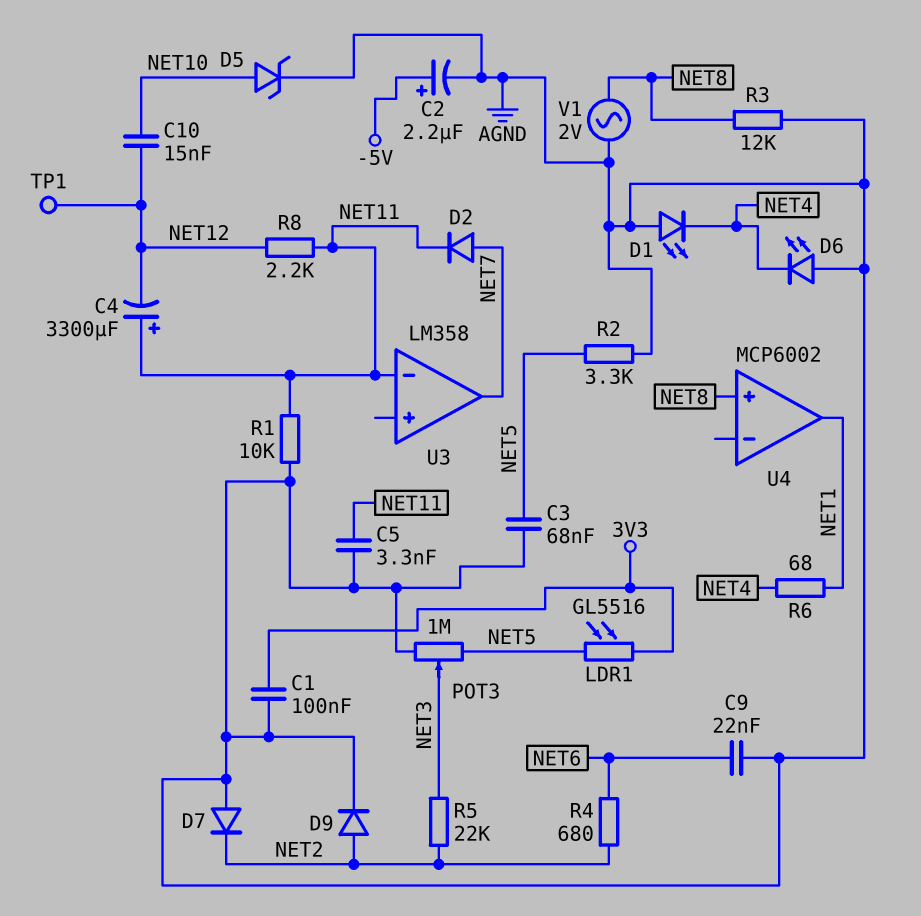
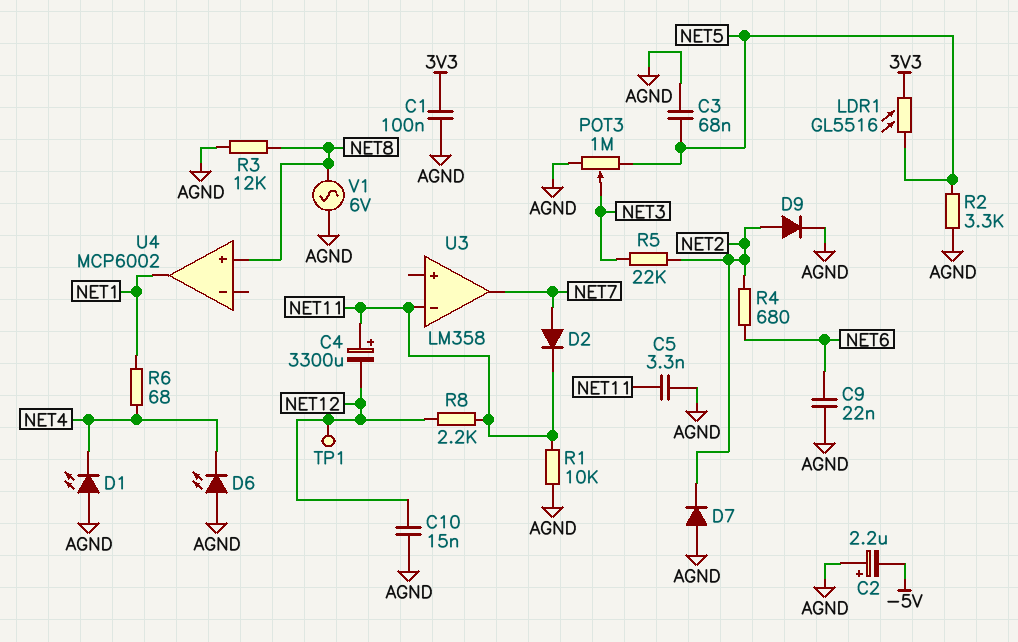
C2: 2.2uF (plus -5V, minus AGND) -> 2.2uF (plus AGND, minus -5V)
C10: 15nF (NET10, NET12) -> 15nF (AGND, NET12)
D5: zener (A NET10, K AGND) -> none
V1: AC 2V (AGND, NET8) -> AC 6V (AGND, NET8)

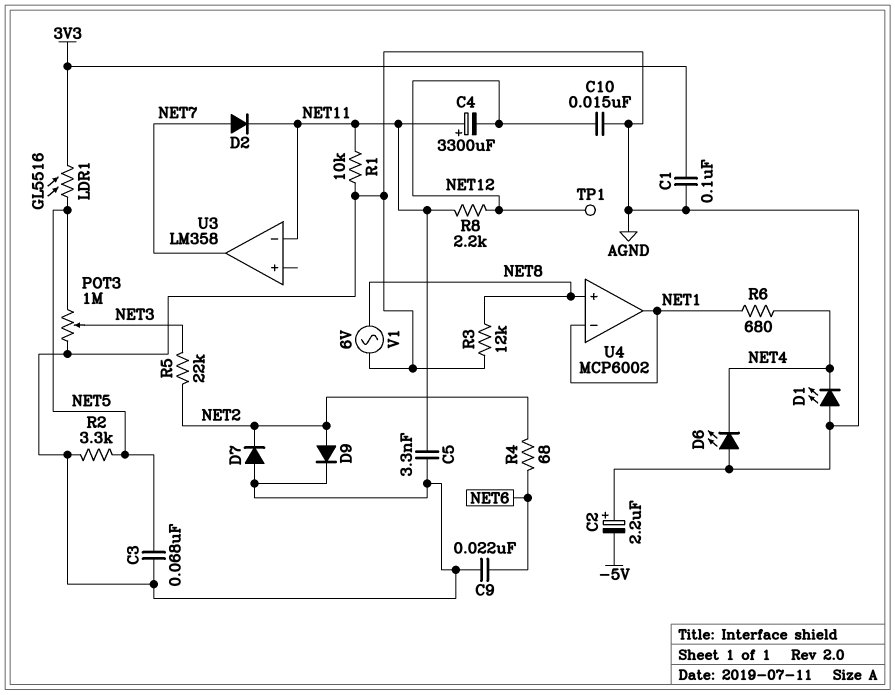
R4: 680 (NET2, NET6) -> 68 (NET2, NET6)
R6: 68 (NET1, NET4) -> 680 (NET1, NET4)
U4 pin in-: none -> NET1

